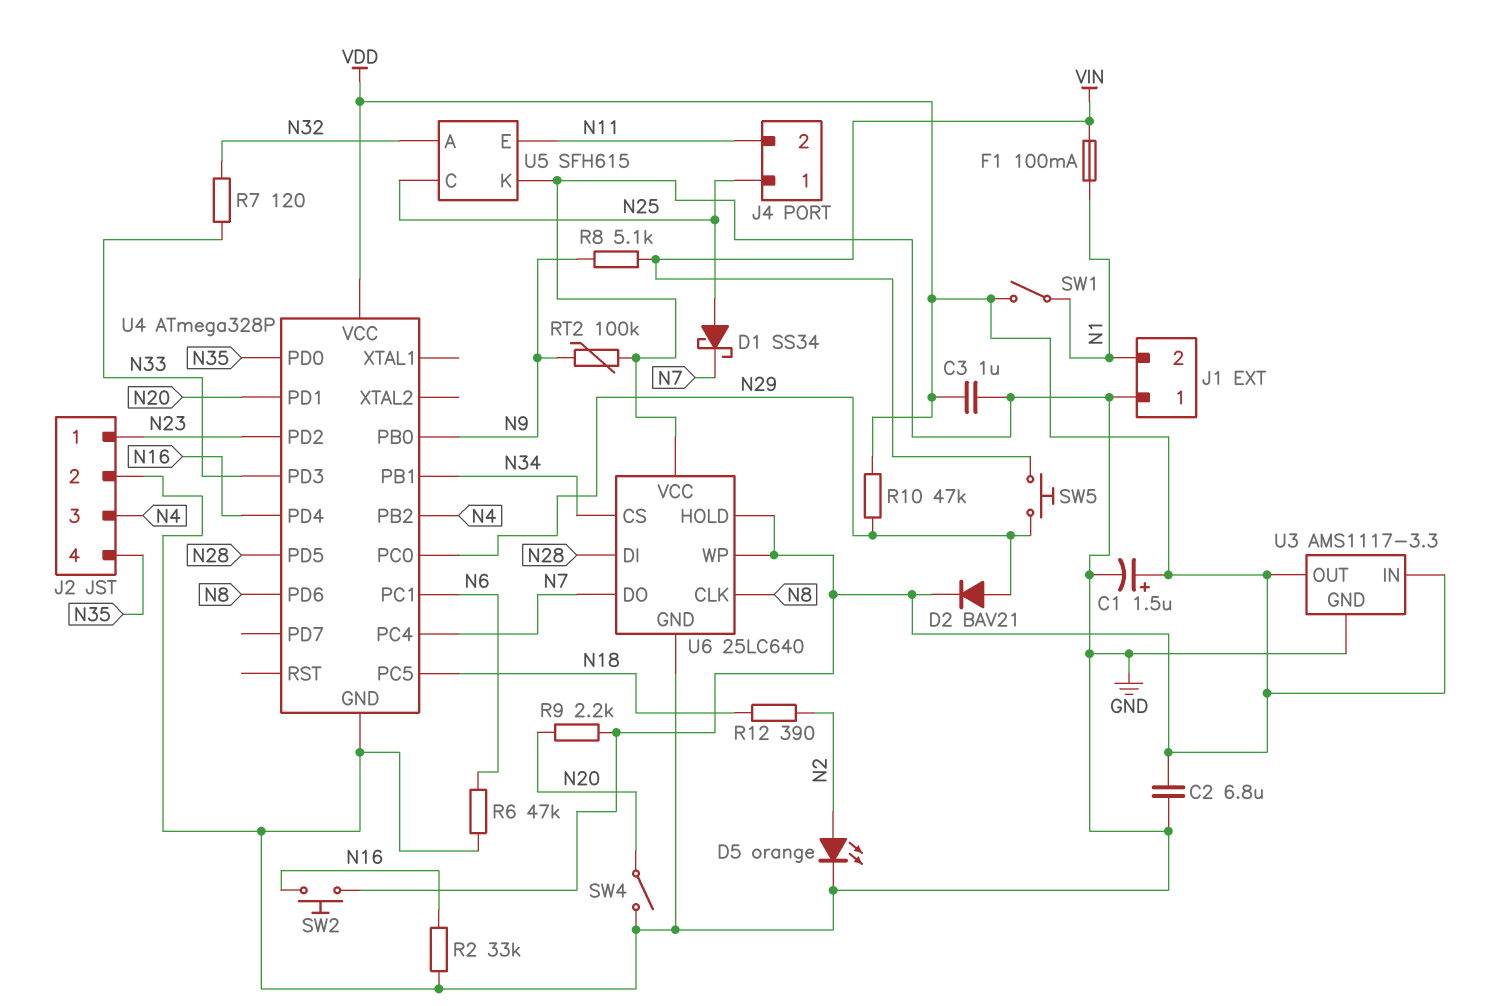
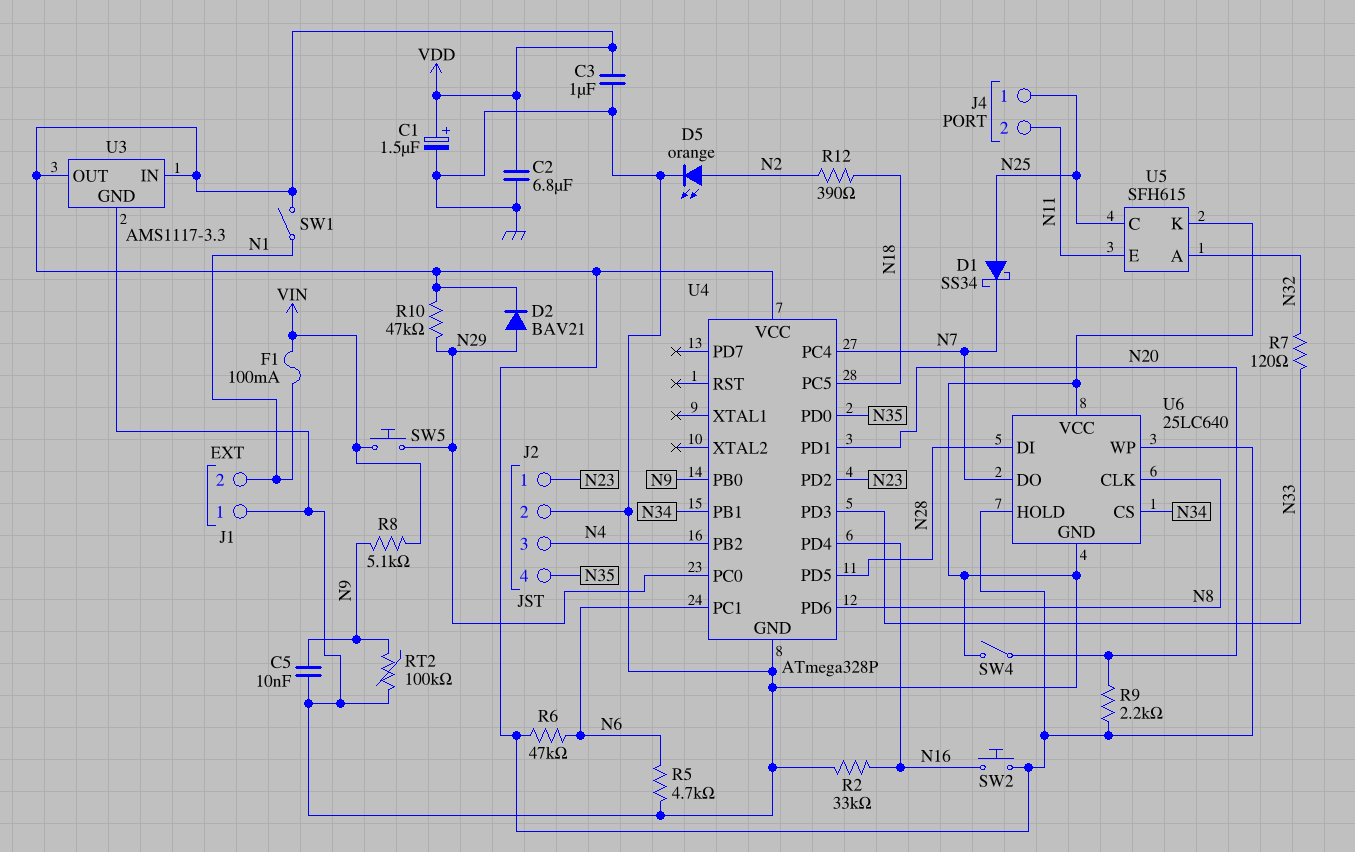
C5: none -> 10nF (GND, N9)
R5: none -> 4.7k (GND, N6)
R6: 47k (GND, N6) -> 47k (N6, VDD)

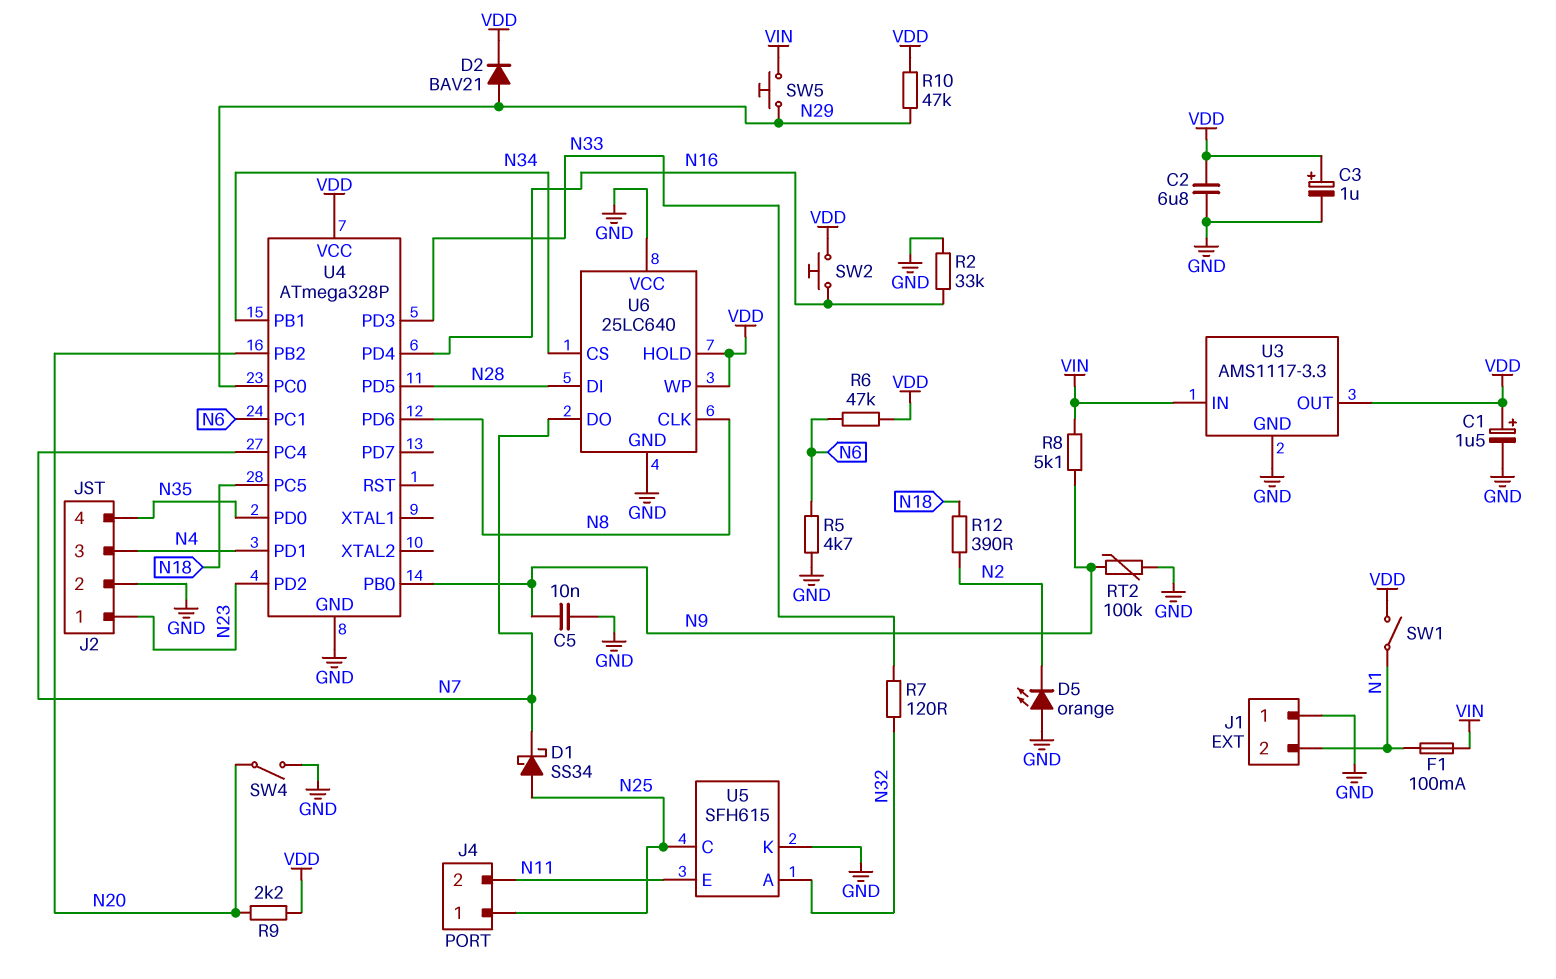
C3: 1uF (GND, VDD) -> 1uF (plus VDD, minus GND)
D5: LED orange (A N2, K GND) -> LED orange (A GND, K N2)
U3 pin IN: VDD -> VIN
U4 pin PB2: N4 -> N20
U4 pin PD1: N20 -> N4

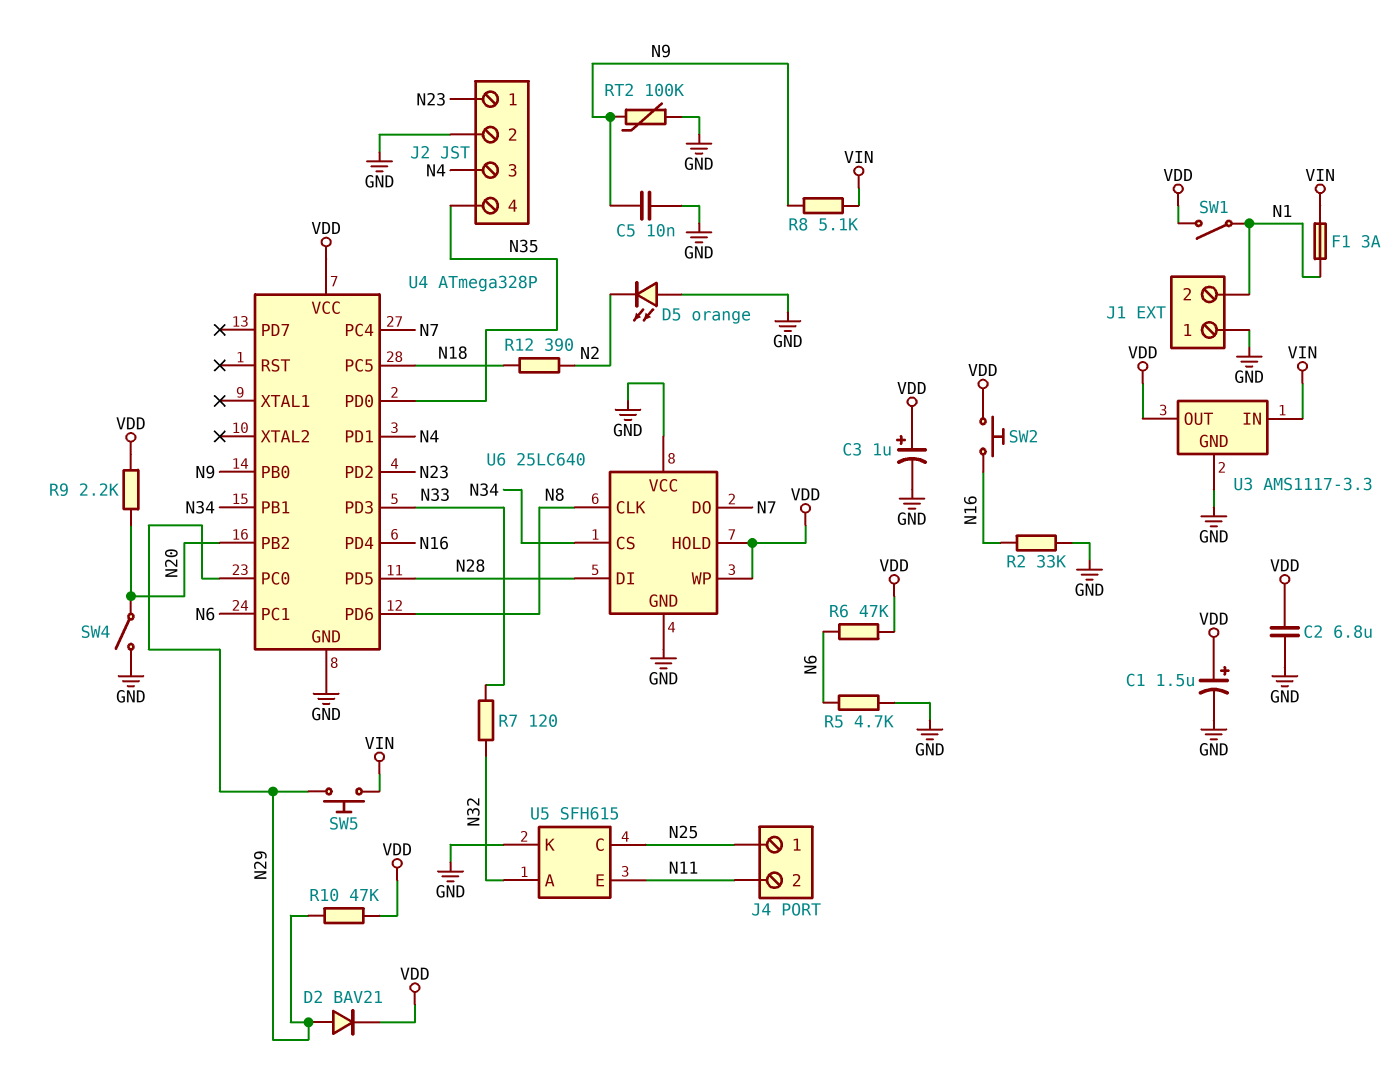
D1: schottky SS34 (A N25, K N7) -> none
F1: 100mA (N1, VIN) -> 3A (N1, VIN)

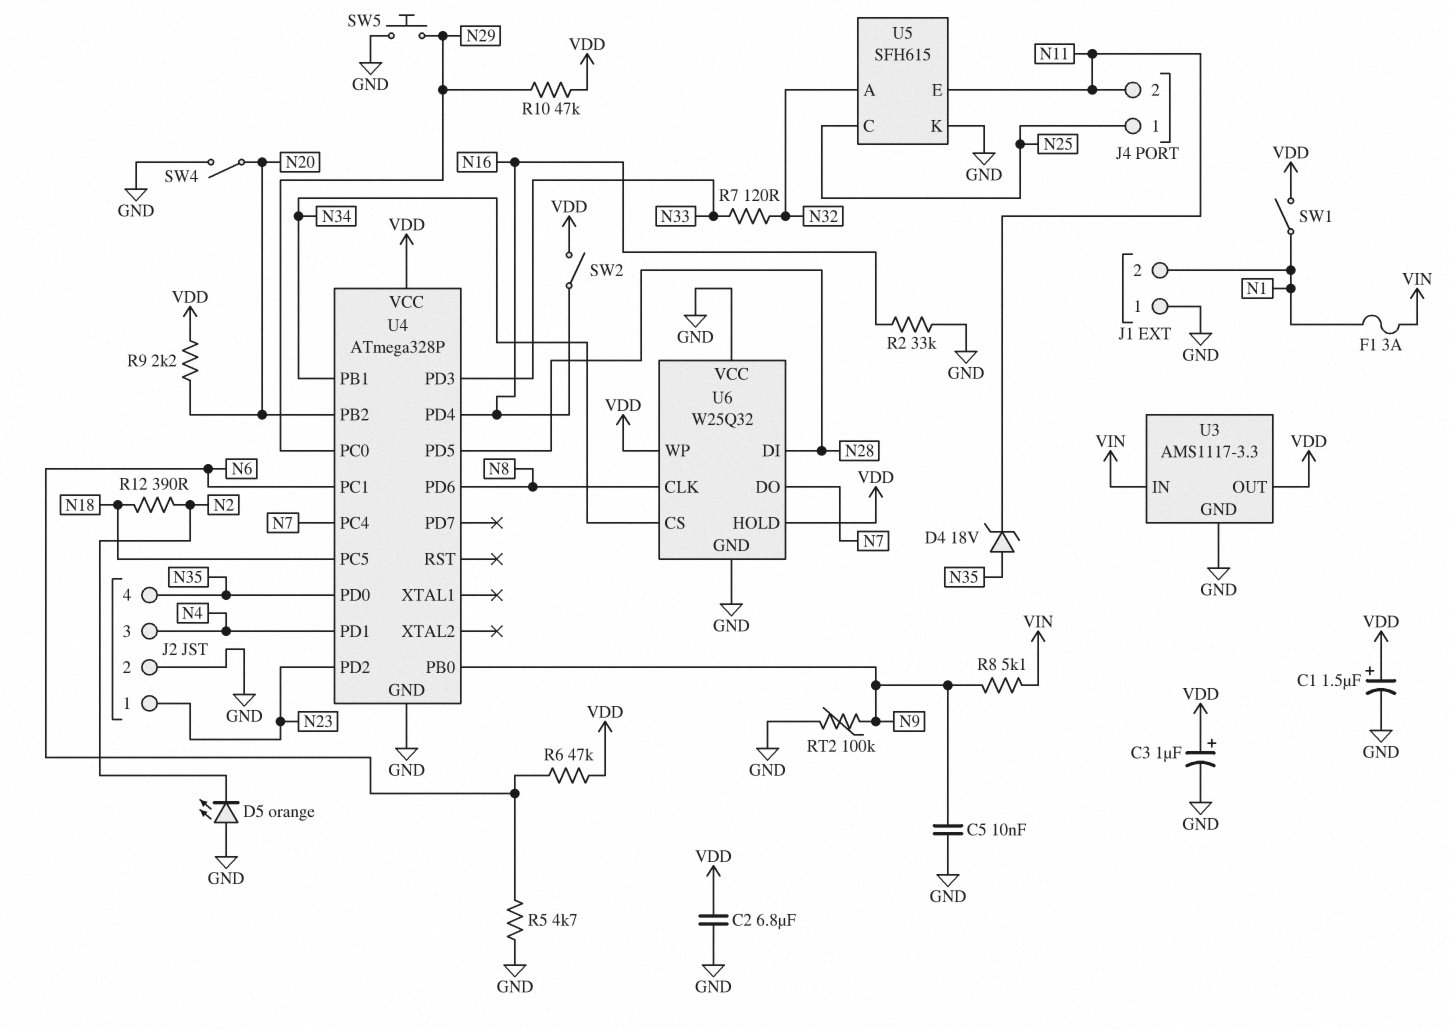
D2: diode BAV21 (A N29, K VDD) -> none
D4: none -> zener 18V (A N35, K N11)
SW2: button (N16, VDD) -> switch (N16, VDD)
SW5: button (N29, VIN) -> button (GND, N29)
U6: 25LC640 -> W25Q32

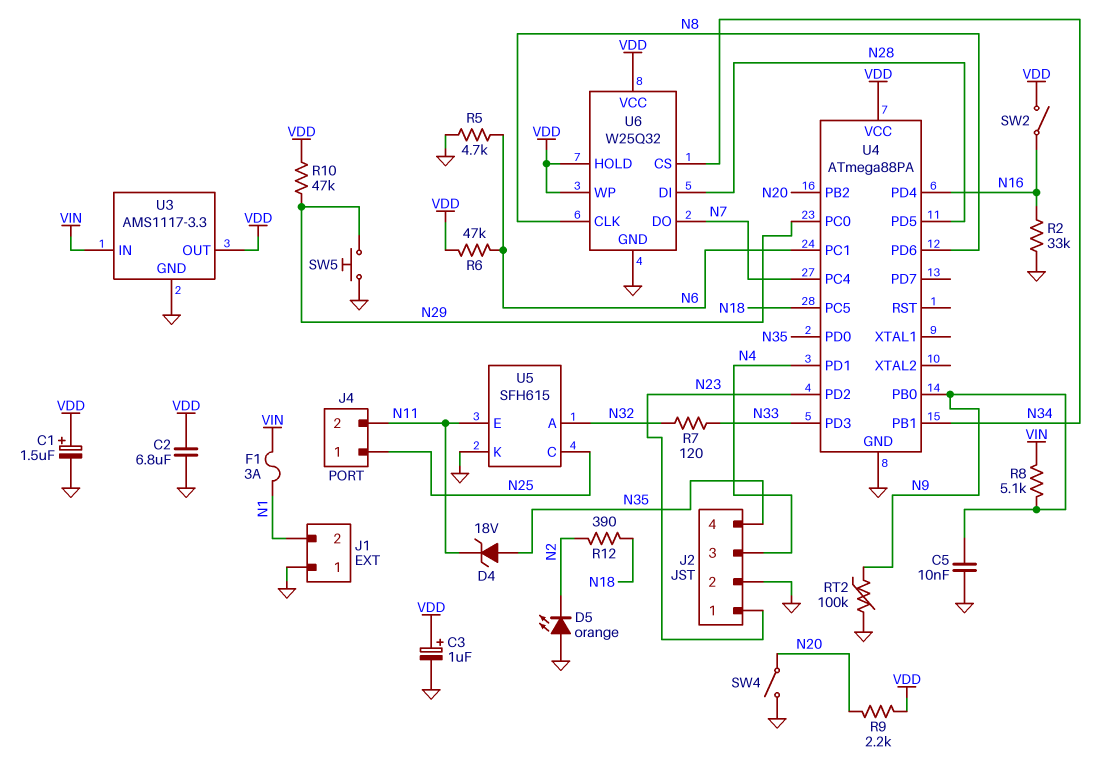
SW1: switch (N1, VDD) -> none
U4: ATmega328P -> ATmega88PA
U6 pin VCC: GND -> VDD

